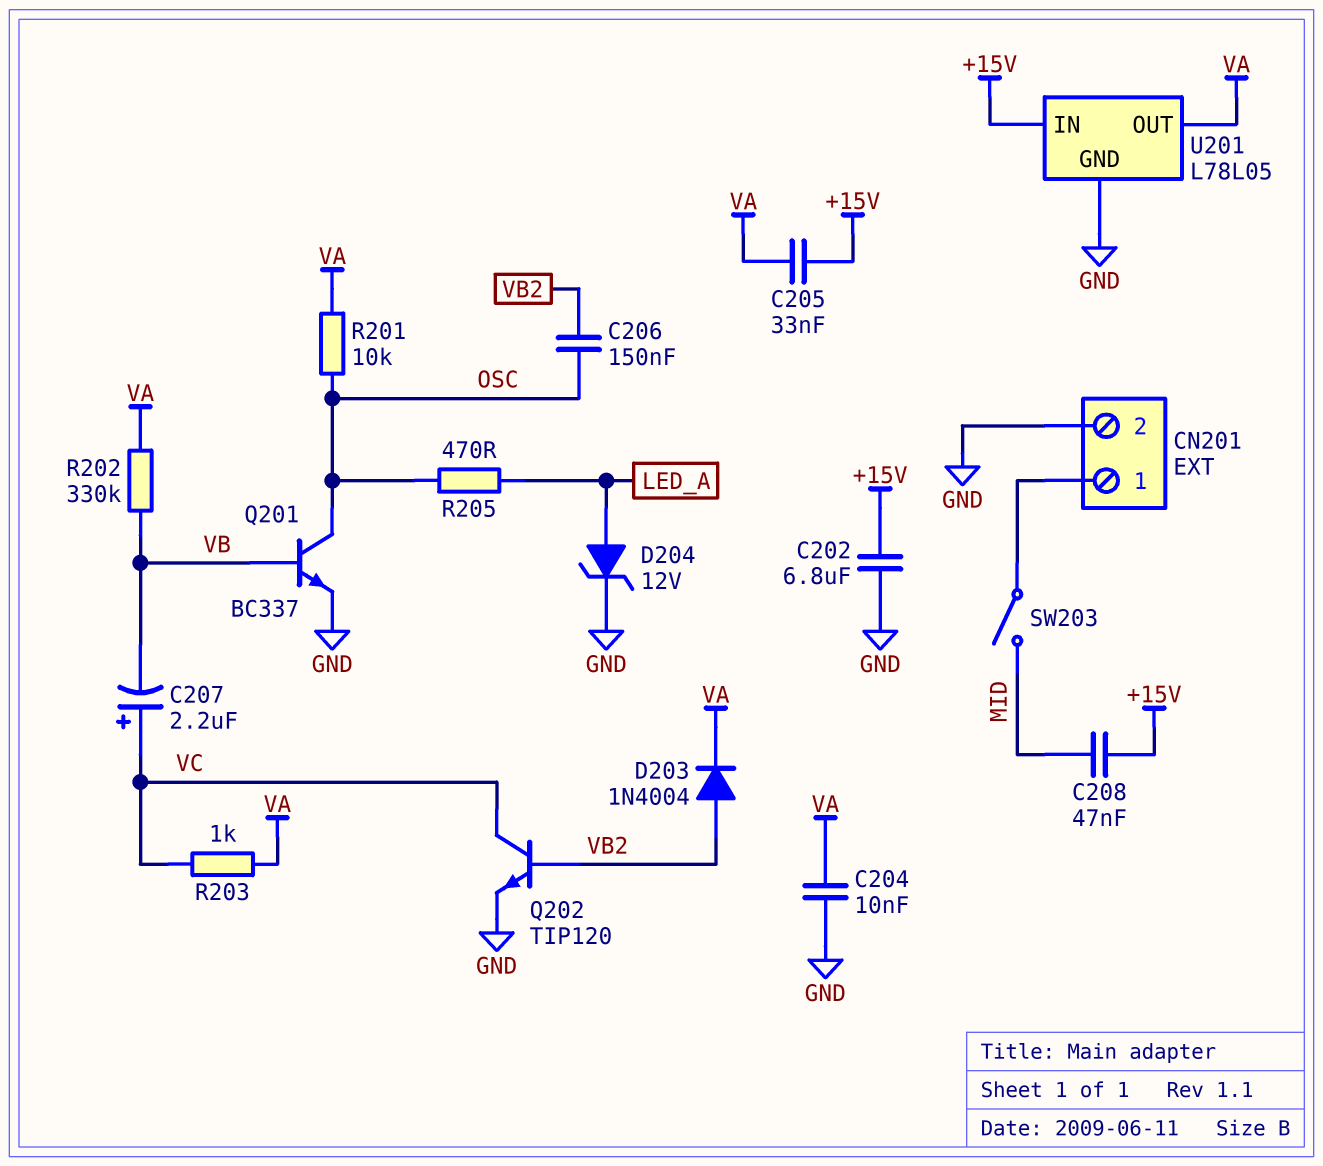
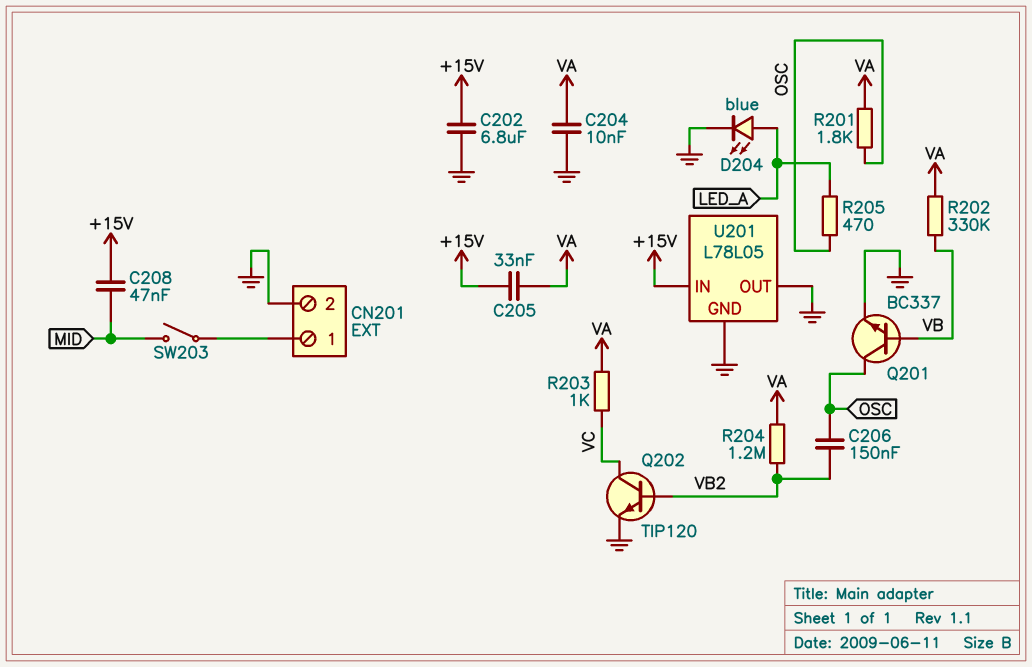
C207: 2.2uF (plus VC, minus VB) -> none
D203: diode 1N4004 (A VB2, K VA) -> none
D204: zener 12V (A LED_A, K GND) -> LED blue (A LED_A, K GND)
R201: 10k (OSC, VA) -> 1.8k (OSC, VA)
R204: none -> 1.2M (VA, VB2)
U201 pin OUT: VA -> GND

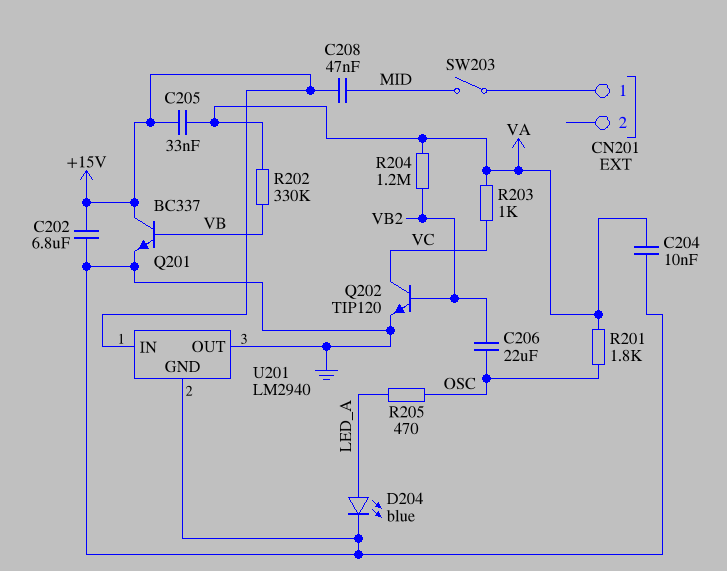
C206: 150nF (OSC, VB2) -> 22uF (OSC, VB2)
CN201 pin 2: GND -> none
Q201: NPN BC337 (B VB, C OSC, E GND) -> NPN BC337 (B VB, C +15V, E GND)
U201: L78L05 -> LM2940

